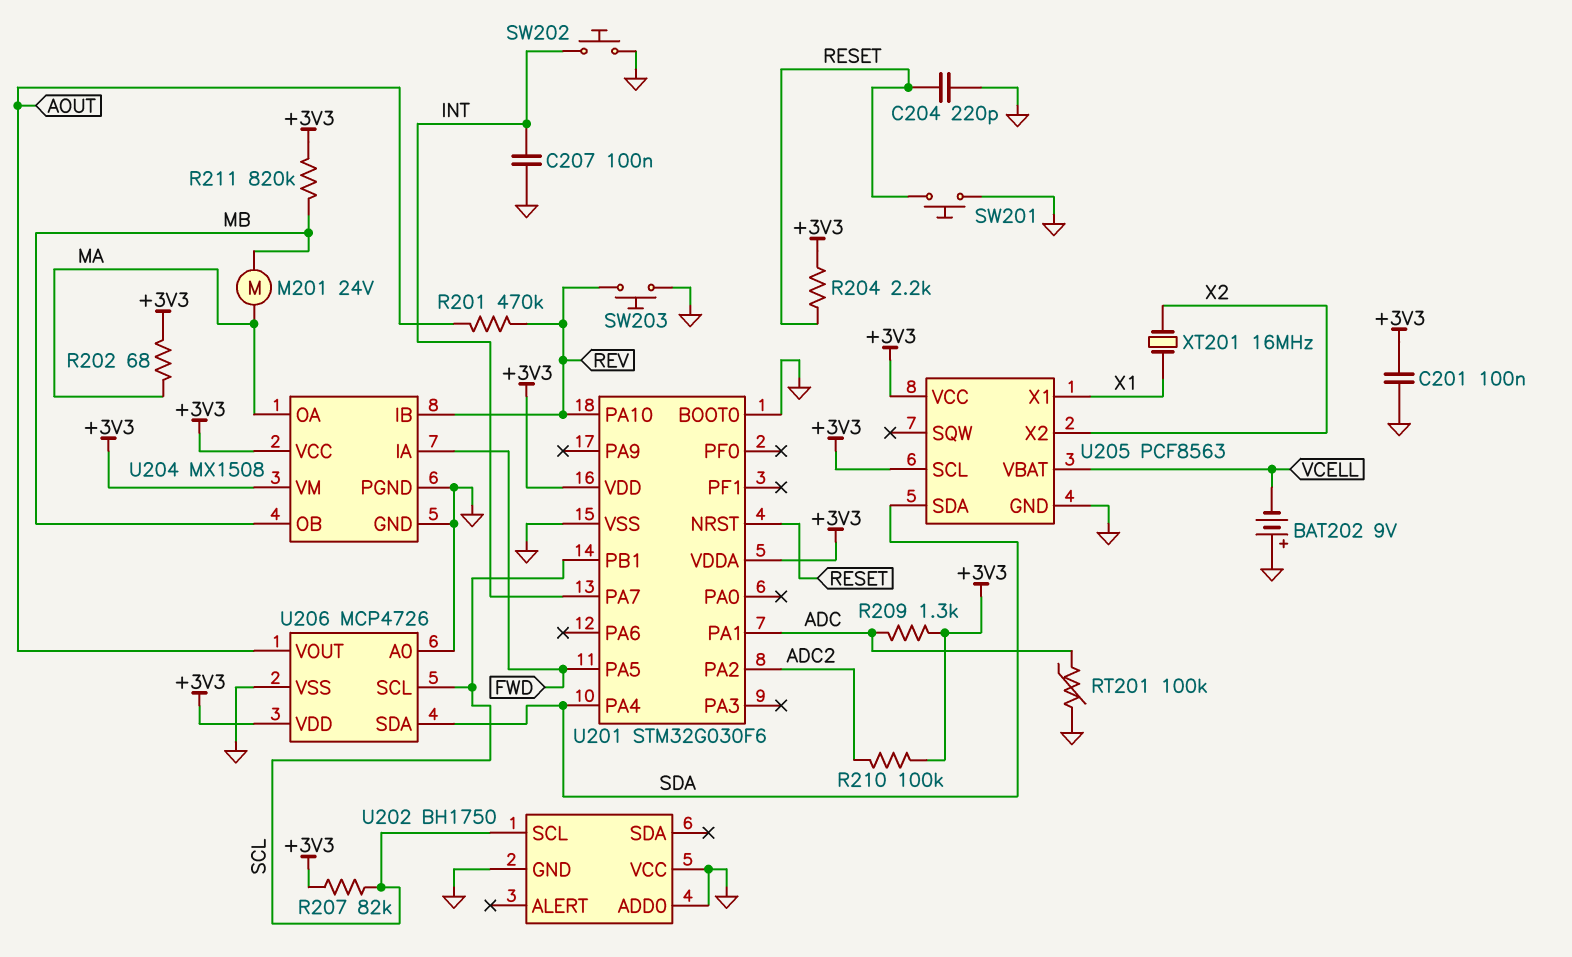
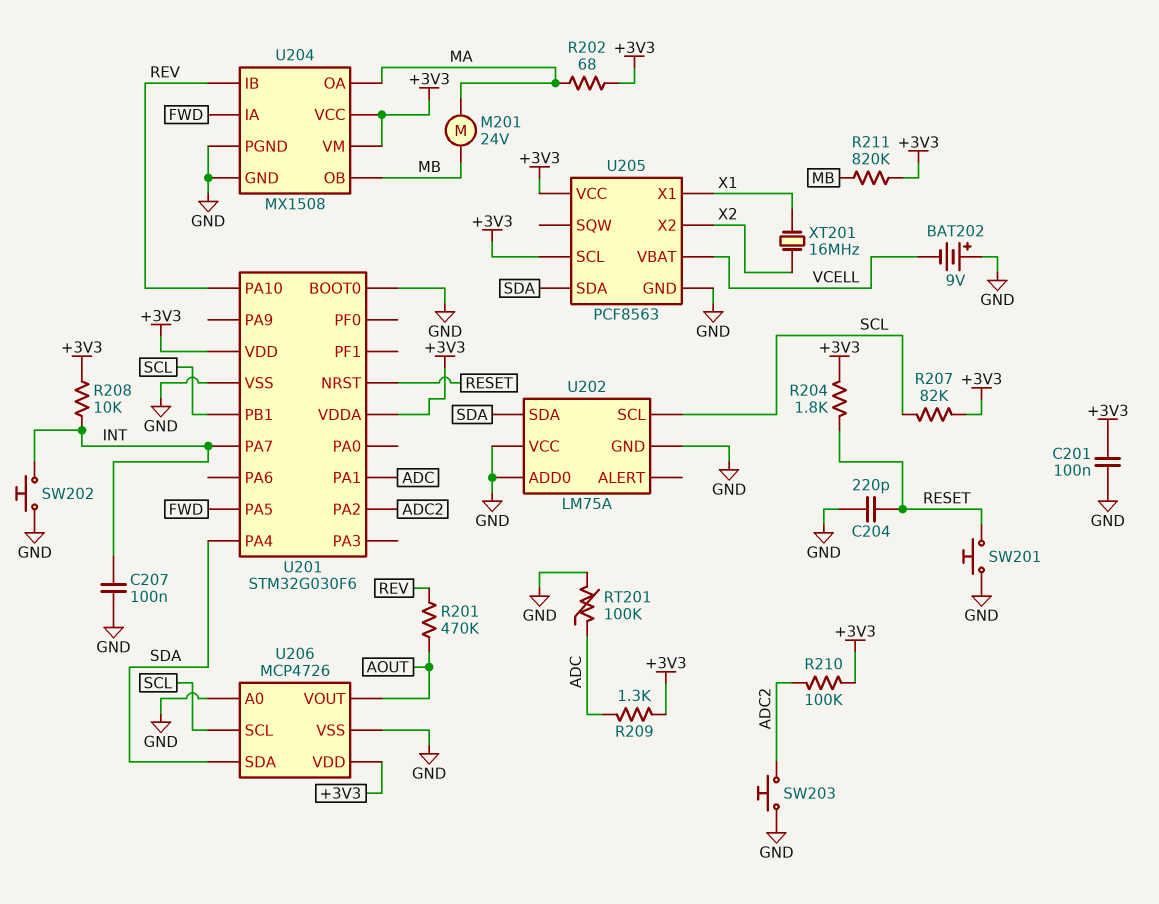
R204: 2.2k (+3V3, RESET) -> 1.8k (+3V3, RESET)
R208: none -> 10k (+3V3, INT)
SW203: button (GND, REV) -> button (ADC2, GND)
U202: BH1750 -> LM75A
U202 pin SDA: none -> SDA

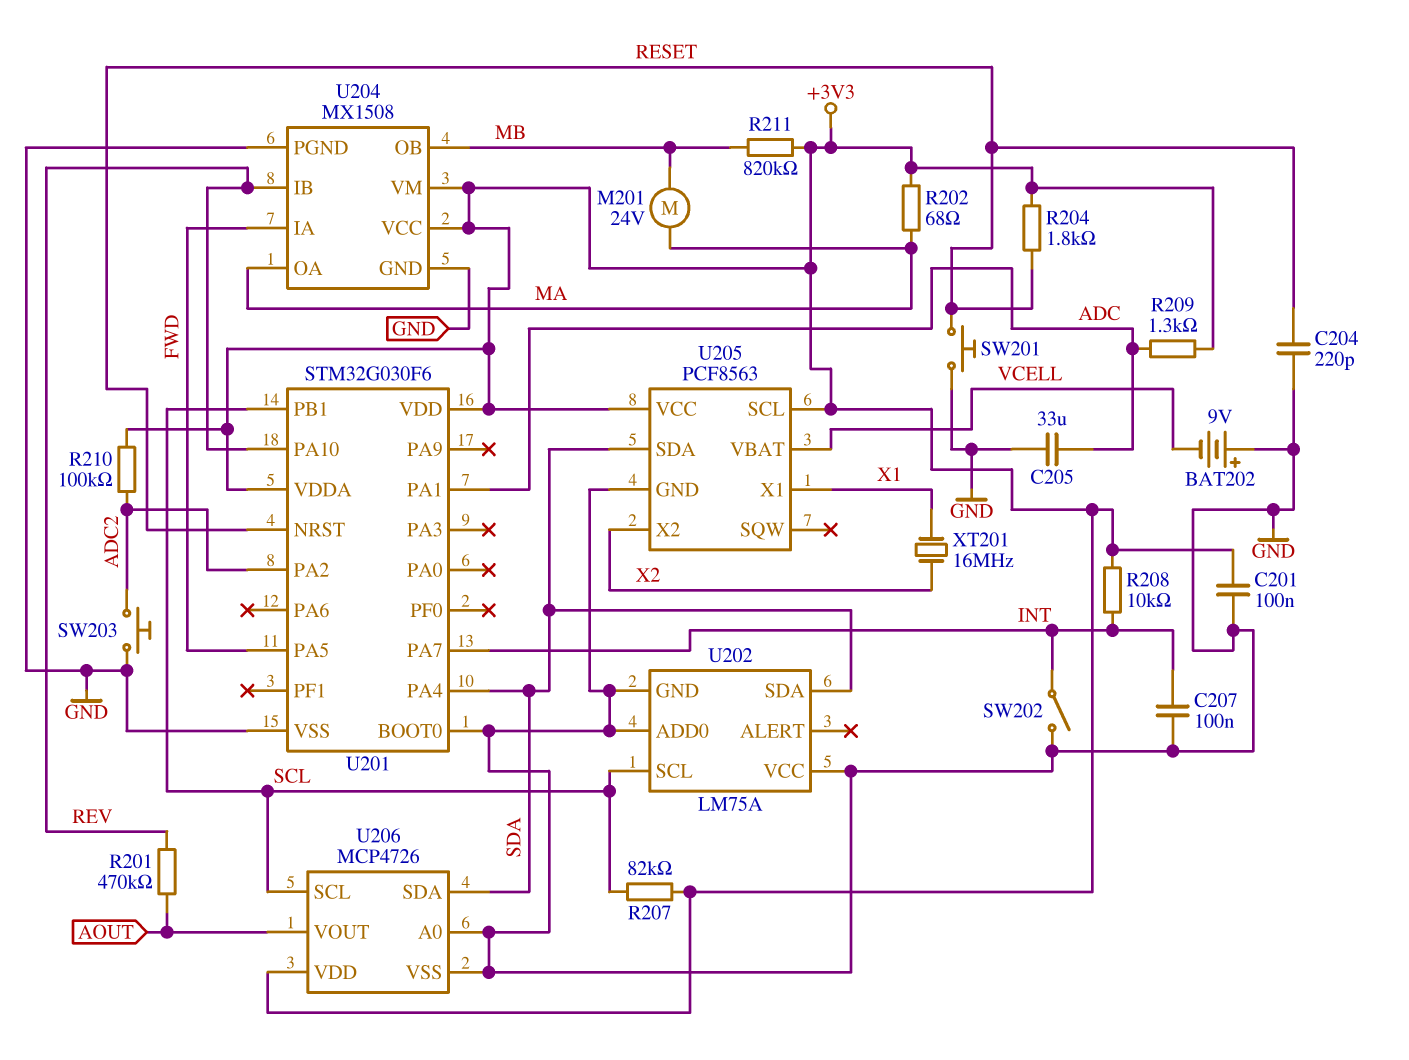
C205: none -> 33uF (ADC, GND)
RT201: 100k (ADC, GND) -> none
SW202: button (GND, INT) -> switch (GND, INT)

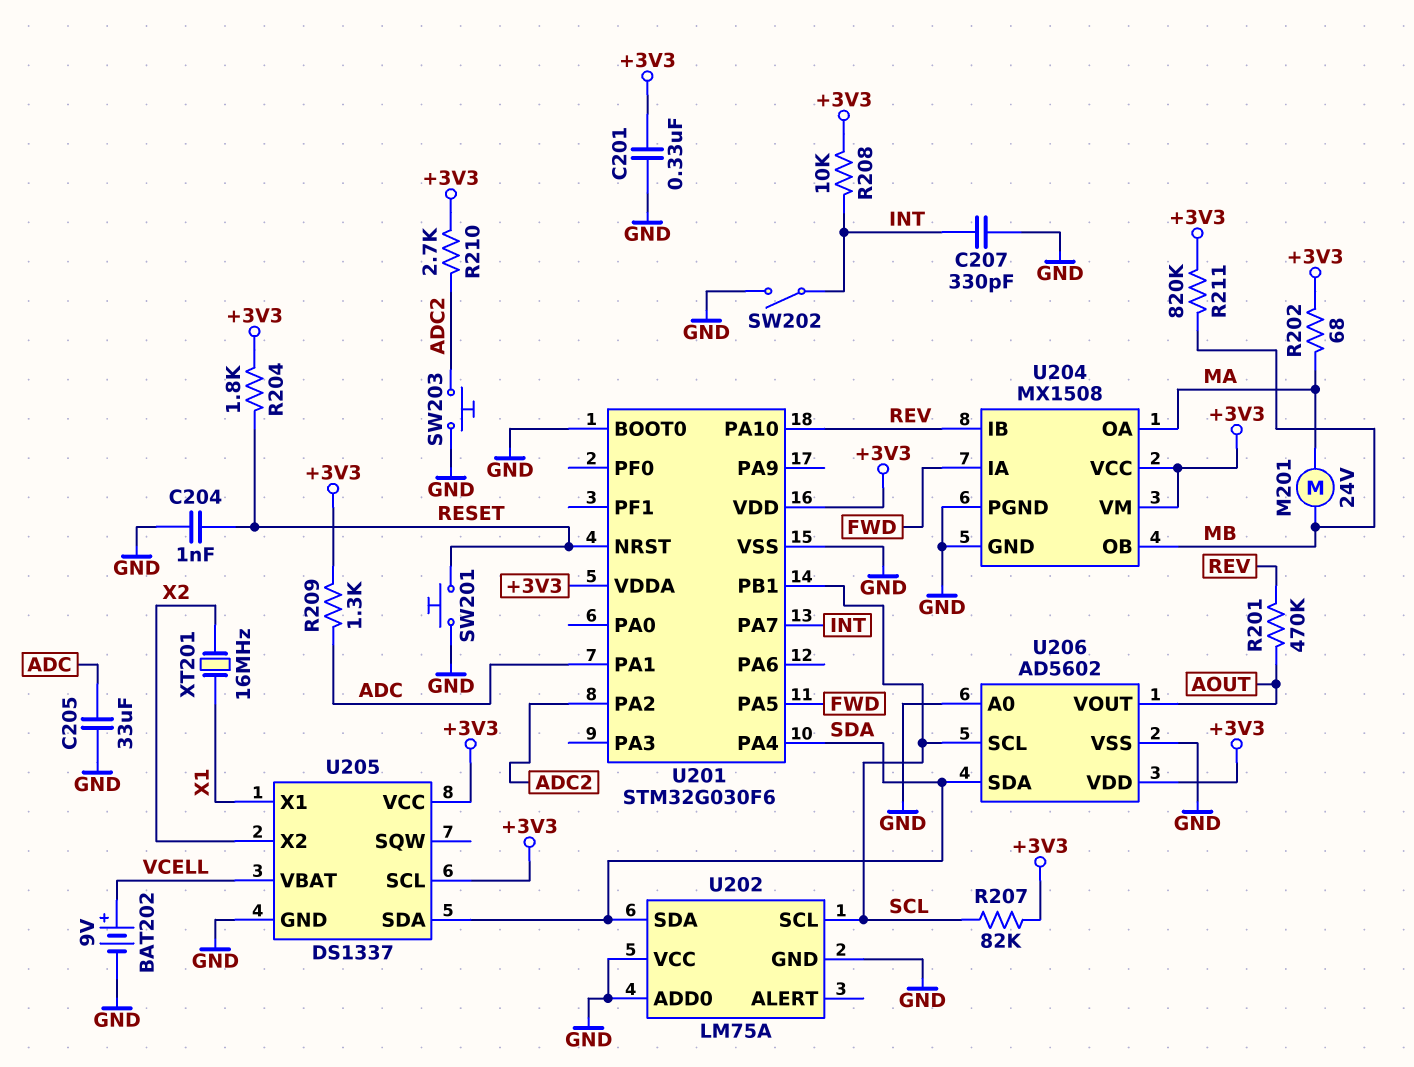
BAT202: 9V (plus GND, minus VCELL) -> 9V (plus VCELL, minus GND)
C201: 100nF (+3V3, GND) -> 330nF (+3V3, GND)
C204: 220pF (GND, RESET) -> 1nF (GND, RESET)
C207: 100nF (GND, INT) -> 330pF (GND, INT)
R210: 100k (+3V3, ADC2) -> 2.7k (+3V3, ADC2)
U205: PCF8563 -> DS1337
U206: MCP4726 -> AD5602

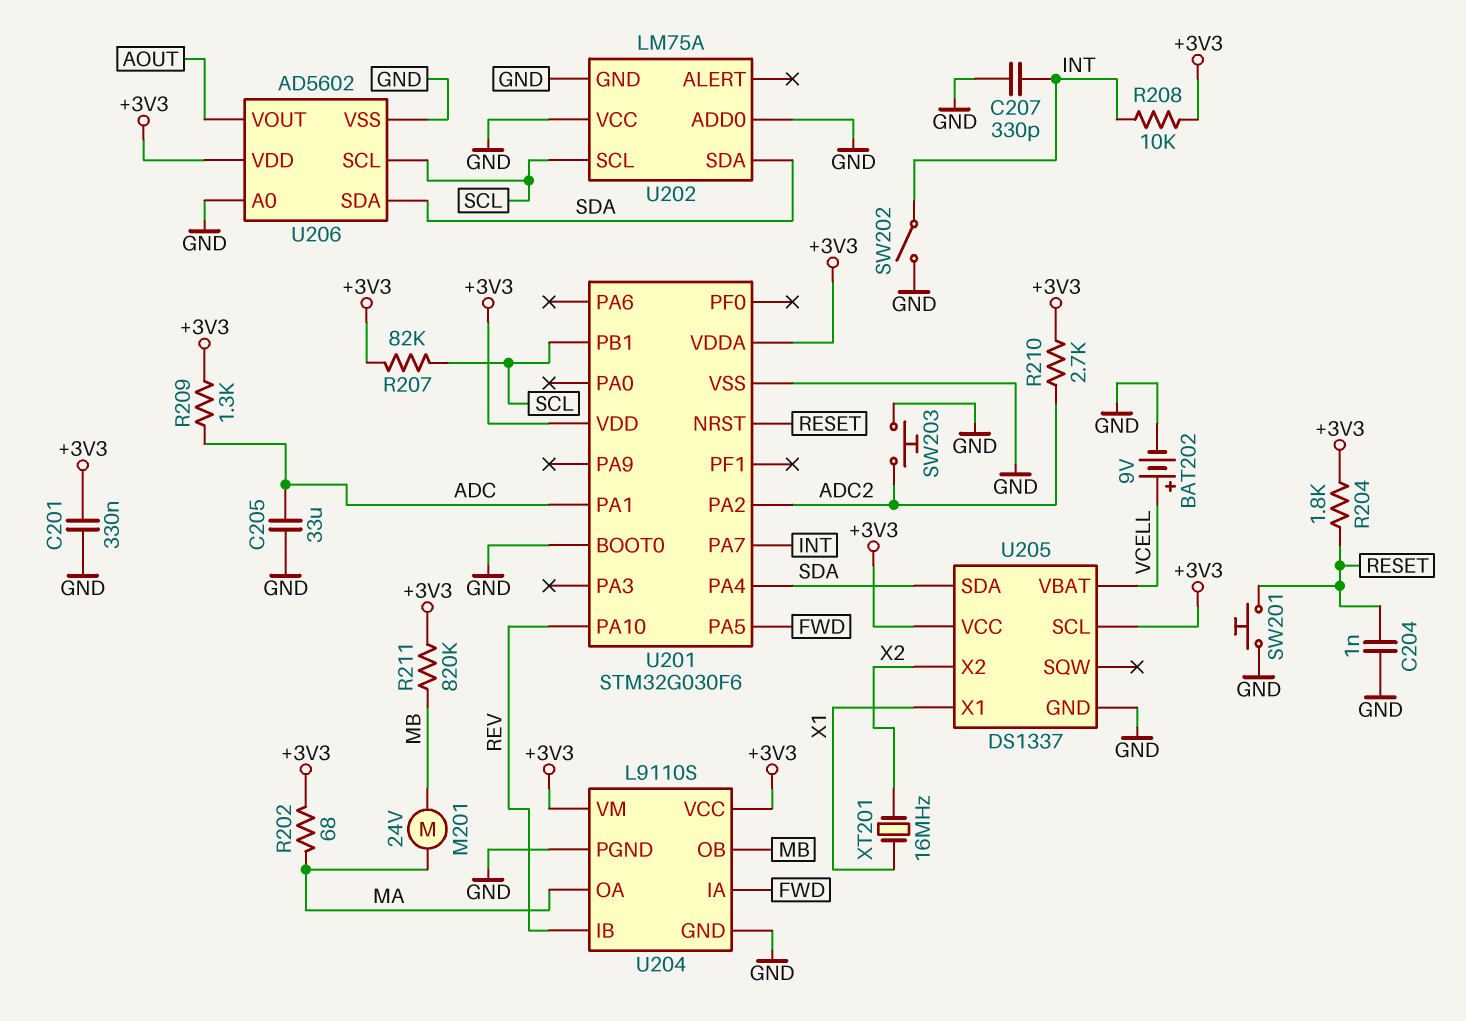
R201: 470k (AOUT, REV) -> none
U204: MX1508 -> L9110S

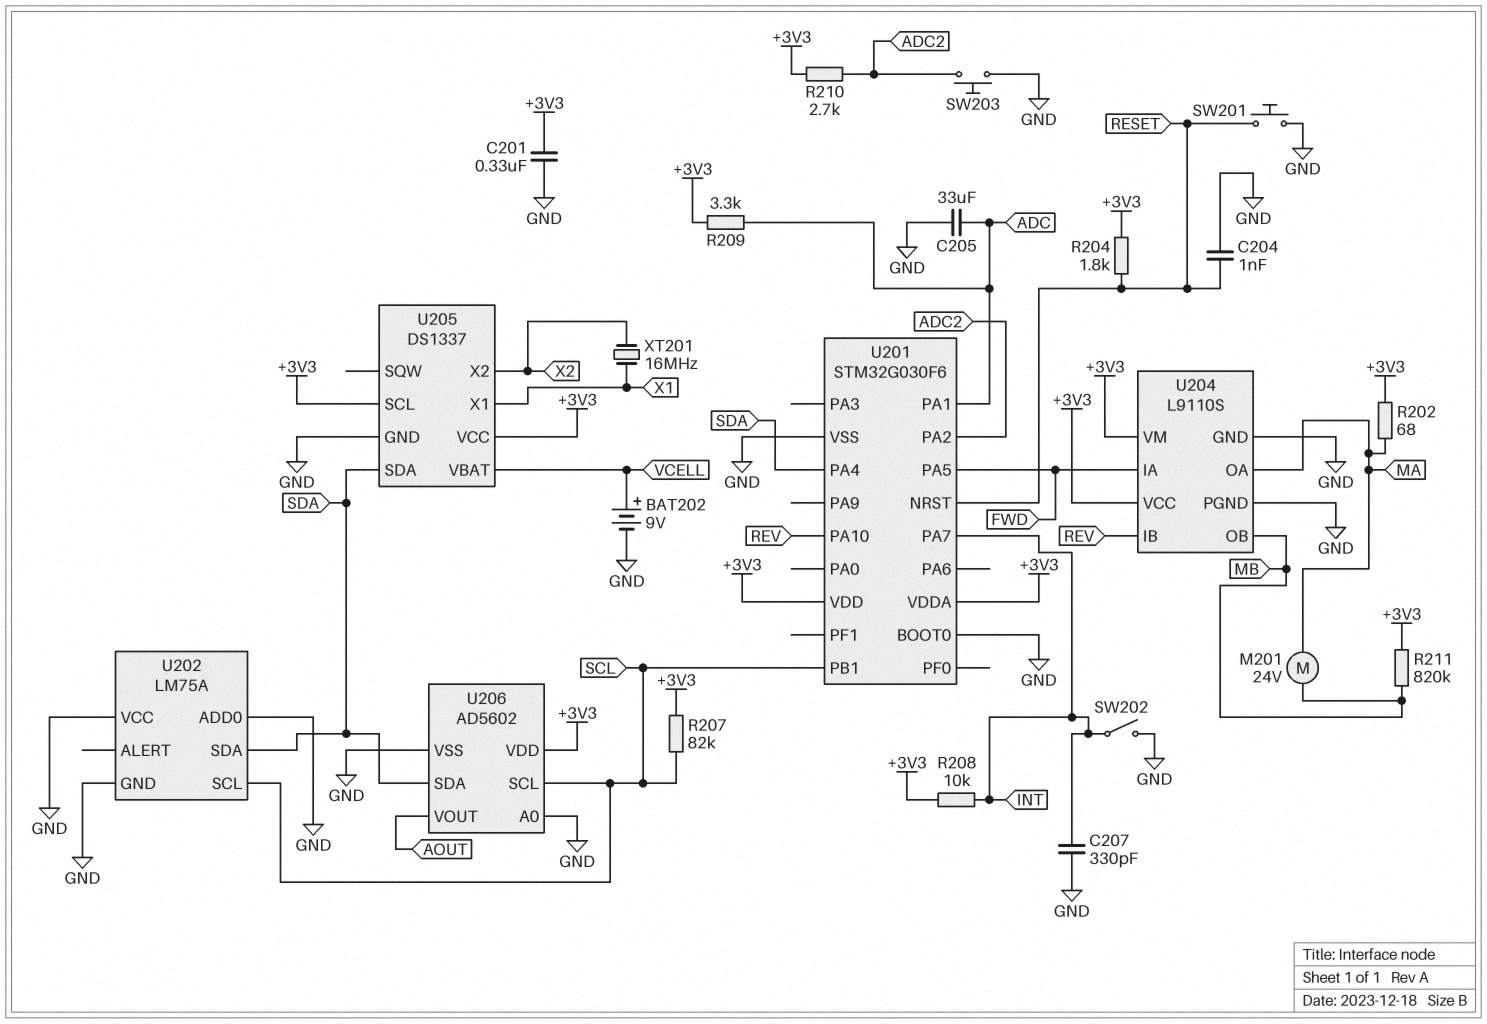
R209: 1.3k (+3V3, ADC) -> 3.3k (+3V3, ADC)

